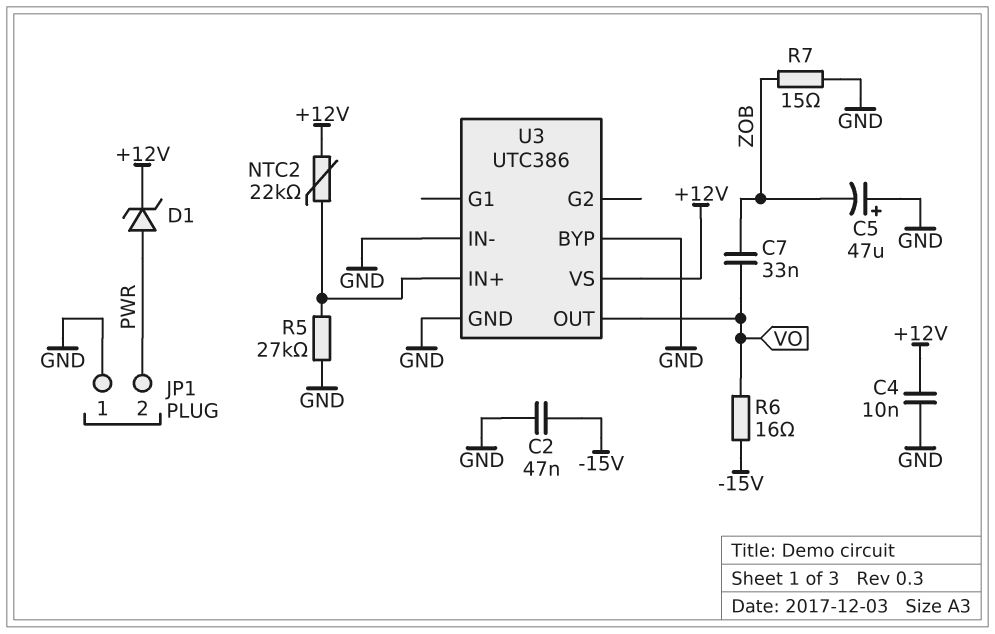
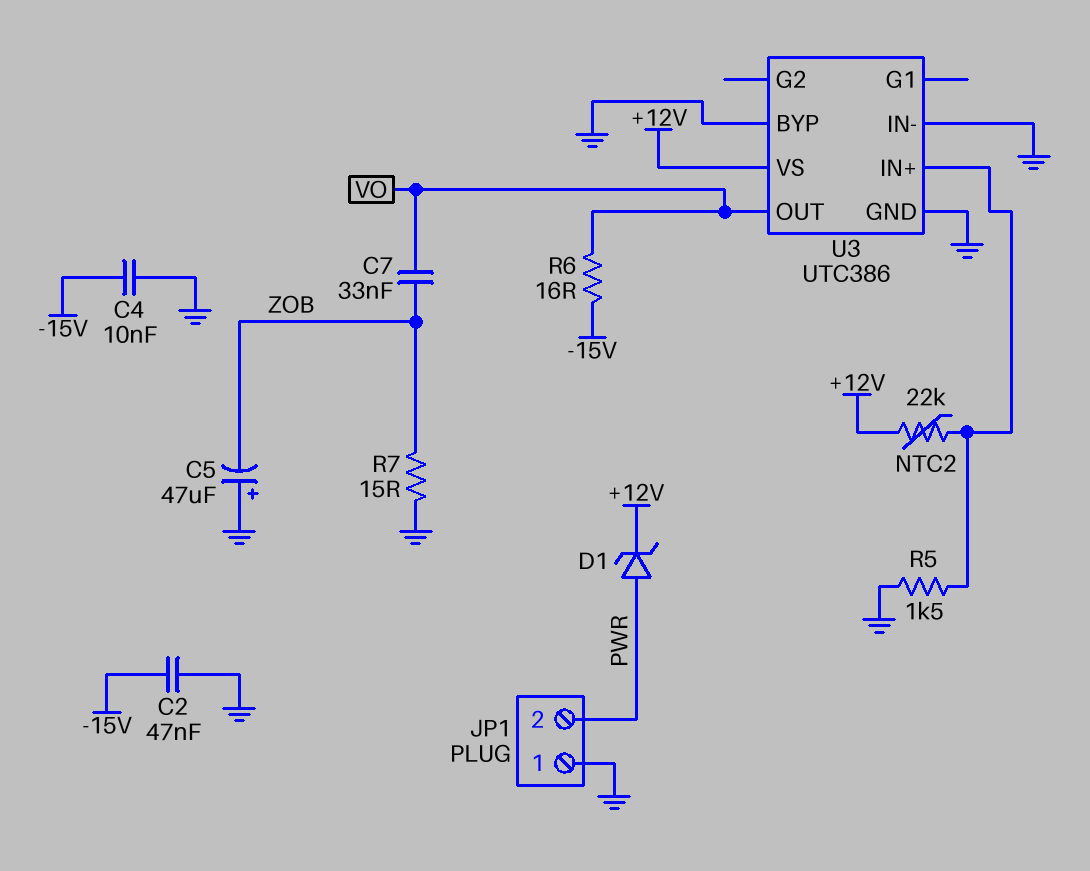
C4: 10nF (+12V, GND) -> 10nF (-15V, GND)
R5: 27k (GND, U3/IN+) -> 1.5k (GND, U3/IN+)

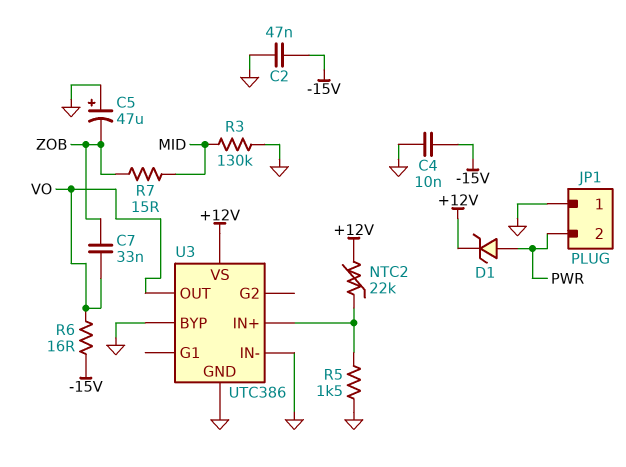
R3: none -> 130k (GND, MID)
R7: 15 (GND, ZOB) -> 15 (MID, ZOB)

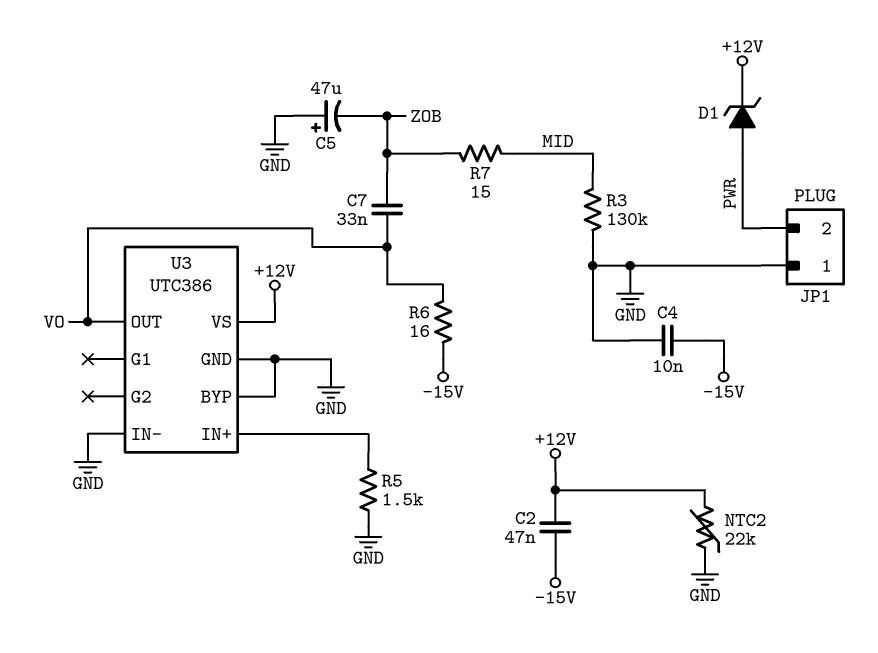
C2: 47nF (-15V, GND) -> 47nF (+12V, -15V)
NTC2: 22k (+12V, U3/IN+) -> 22k (+12V, GND)

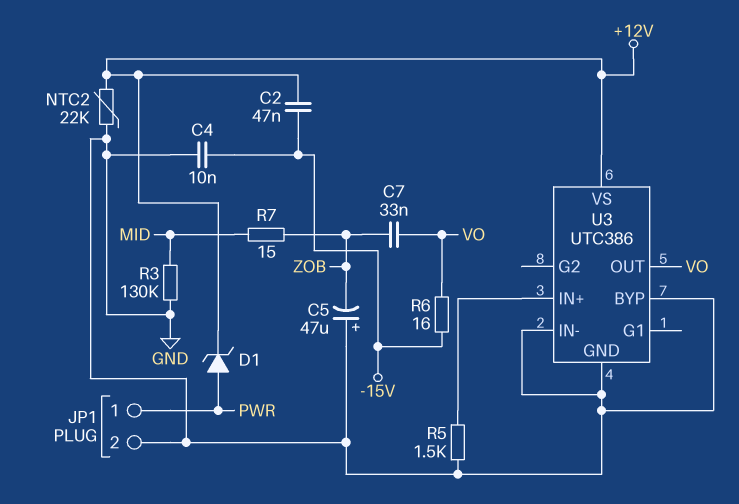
JP1 pin 1: GND -> PWR
JP1 pin 2: PWR -> GND

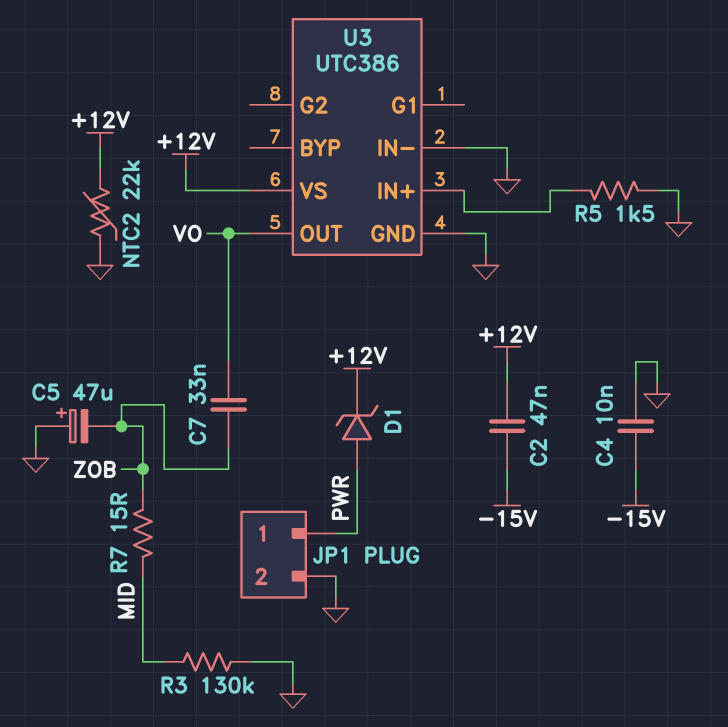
R6: 16 (-15V, VO) -> none
U3 pin BYP: GND -> none

